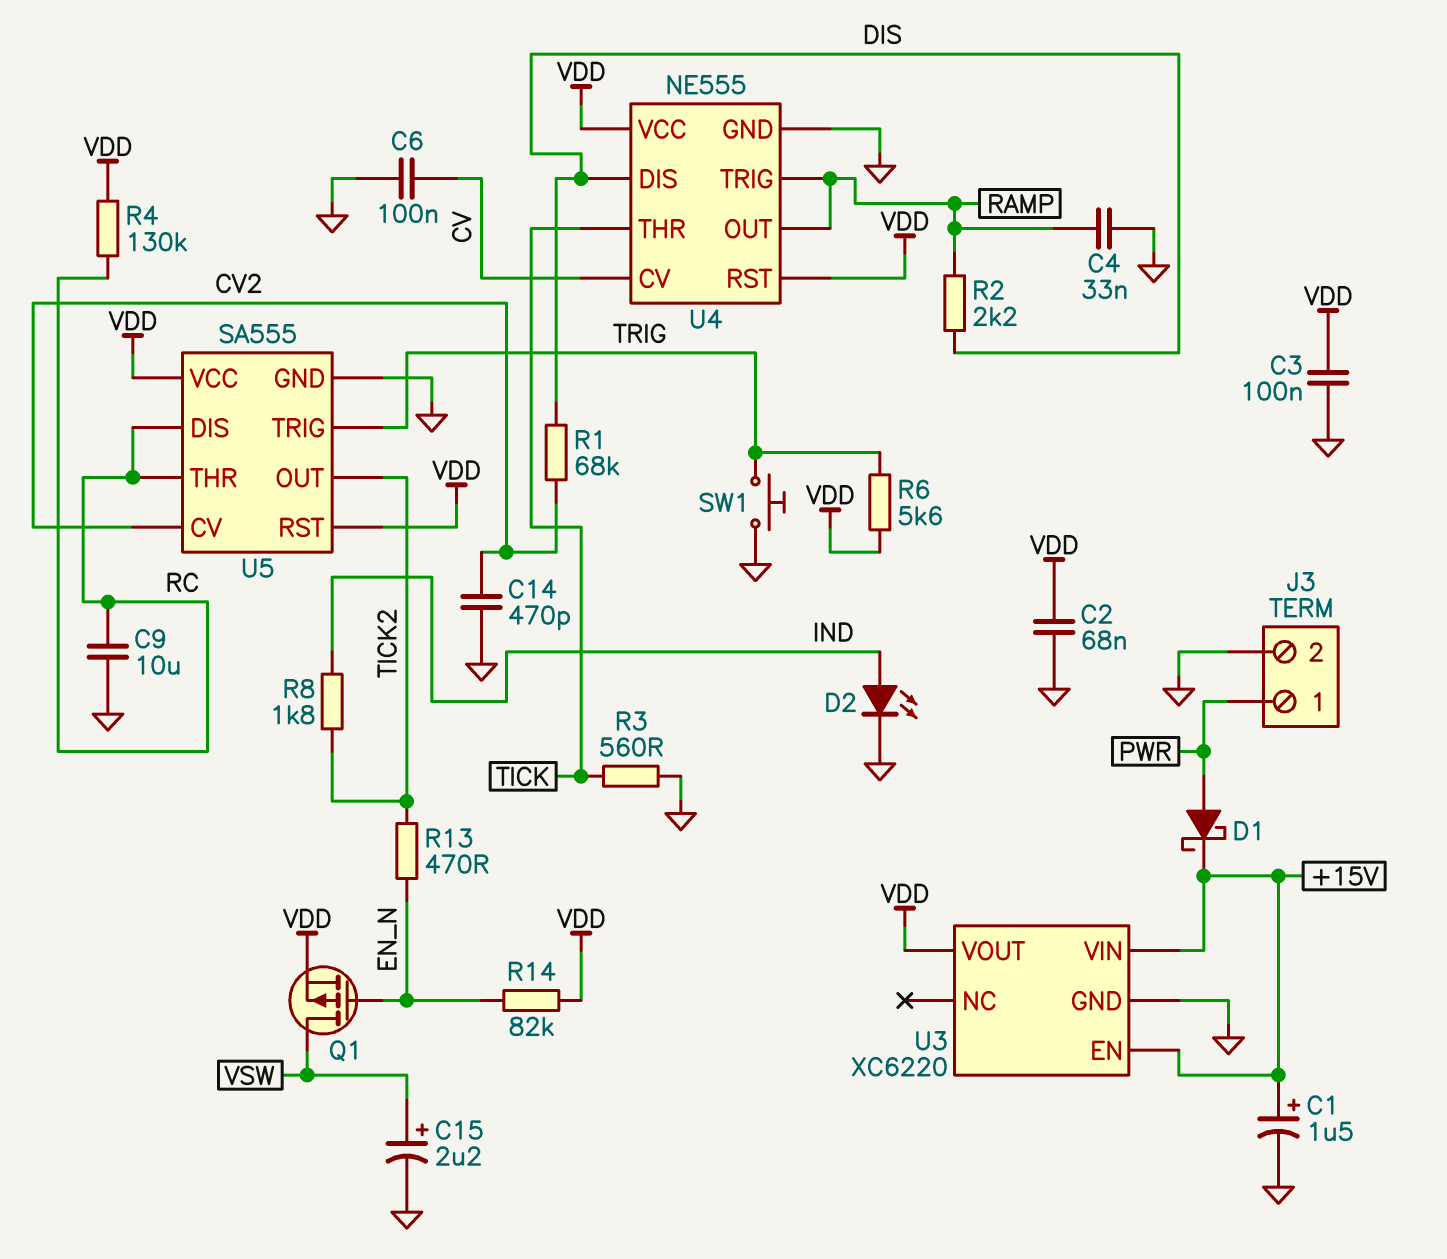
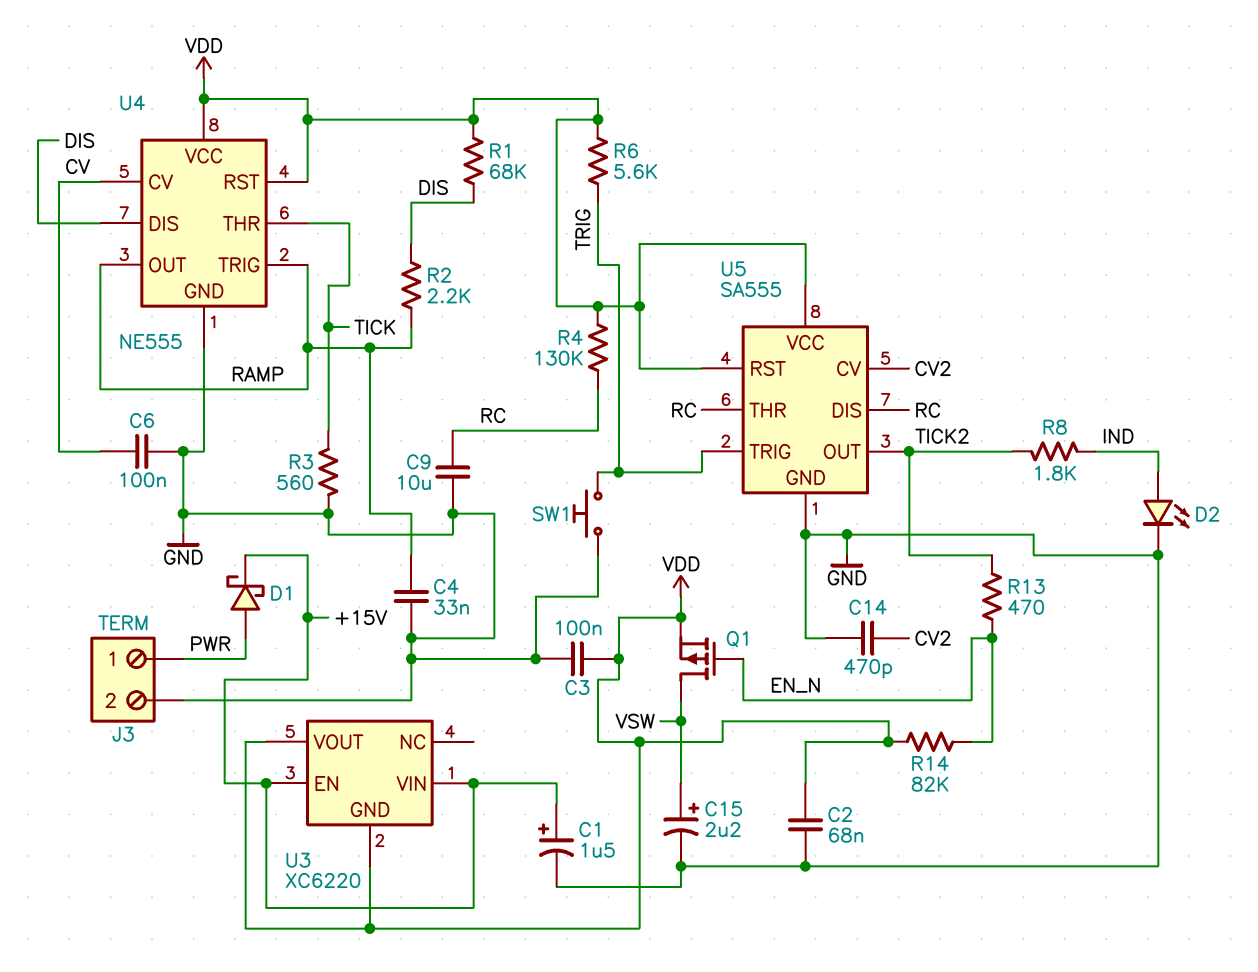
R1: 68k (CV2, DIS) -> 68k (DIS, VDD)
U3 pin GND: GND -> VDD

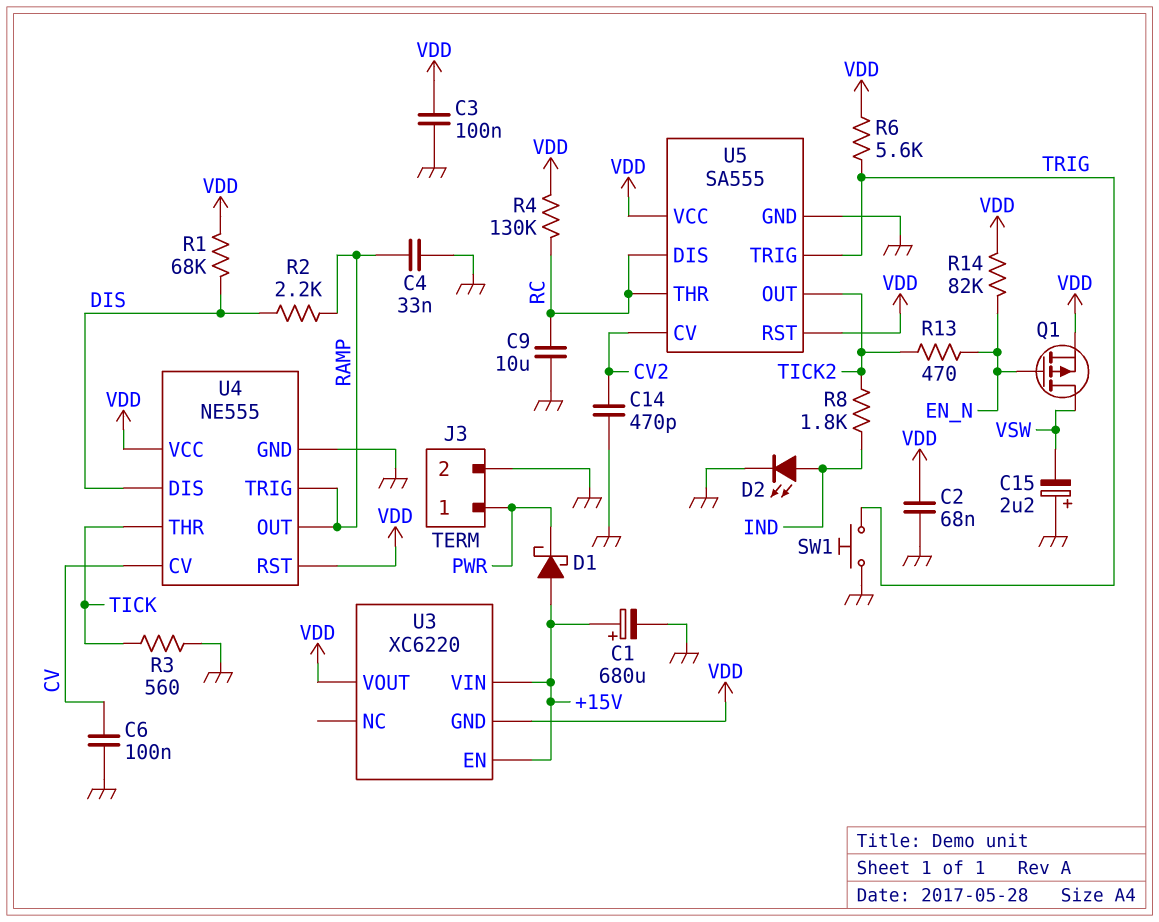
C1: 1.5uF (plus +15V, minus GND) -> 680uF (plus +15V, minus GND)
C15: 2.2uF (plus VSW, minus GND) -> 2.2uF (plus GND, minus VSW)
D1: schottky (A PWR, K +15V) -> schottky (A +15V, K PWR)

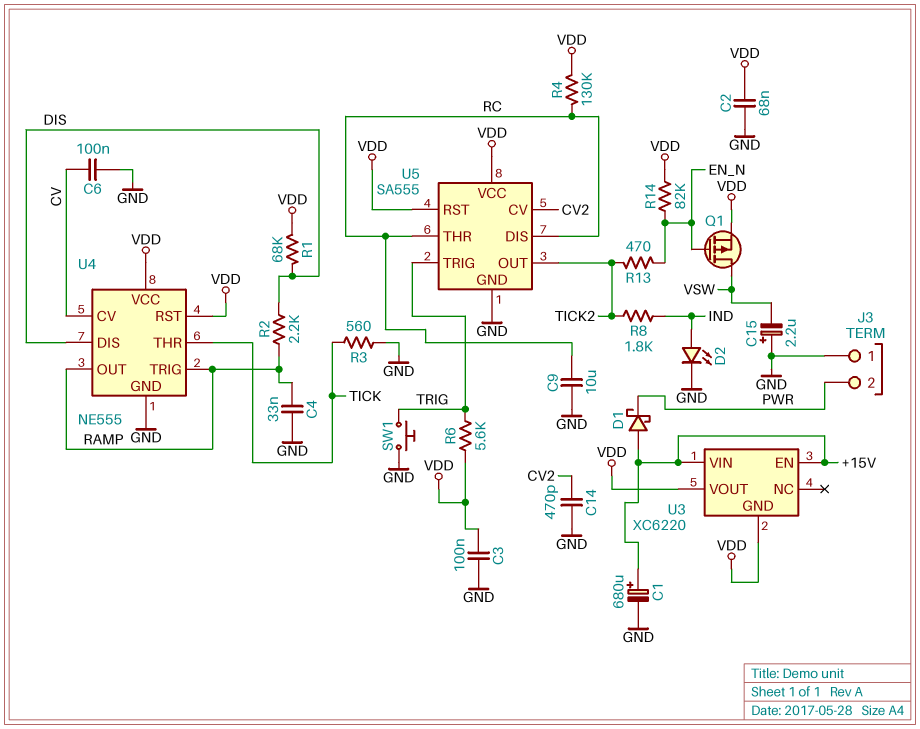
J3 pin 1: PWR -> GND
J3 pin 2: GND -> PWR

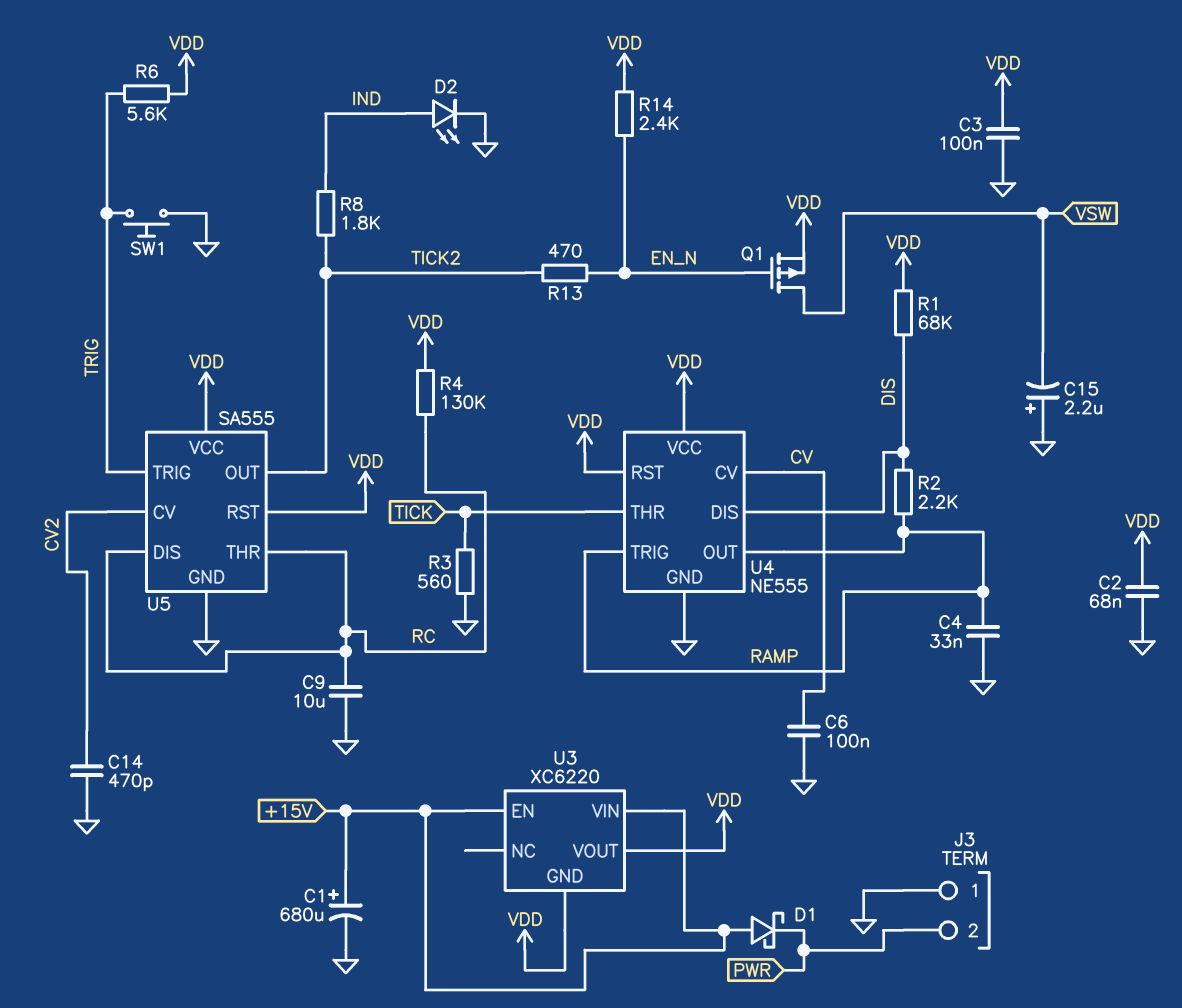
R14: 82k (EN_N, VDD) -> 2.4k (EN_N, VDD)

